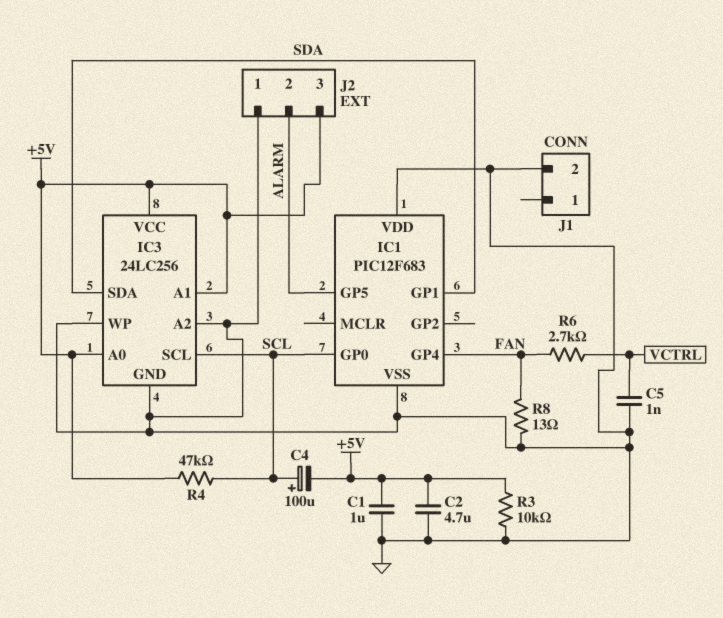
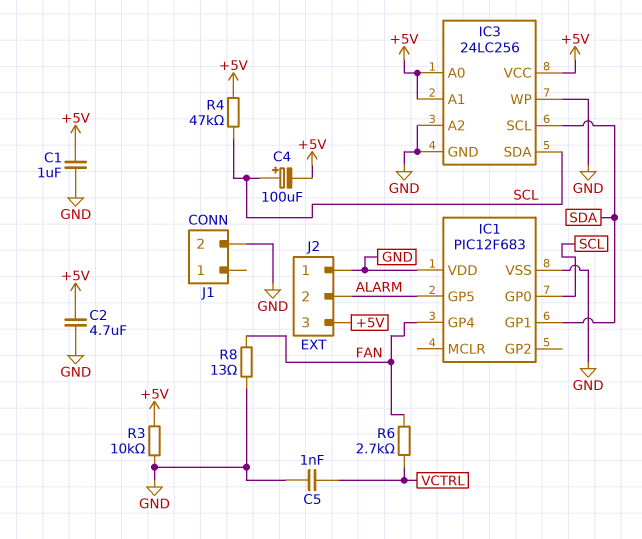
IC3 pin SCL: SCL -> SDA
IC3 pin SDA: SDA -> SCL

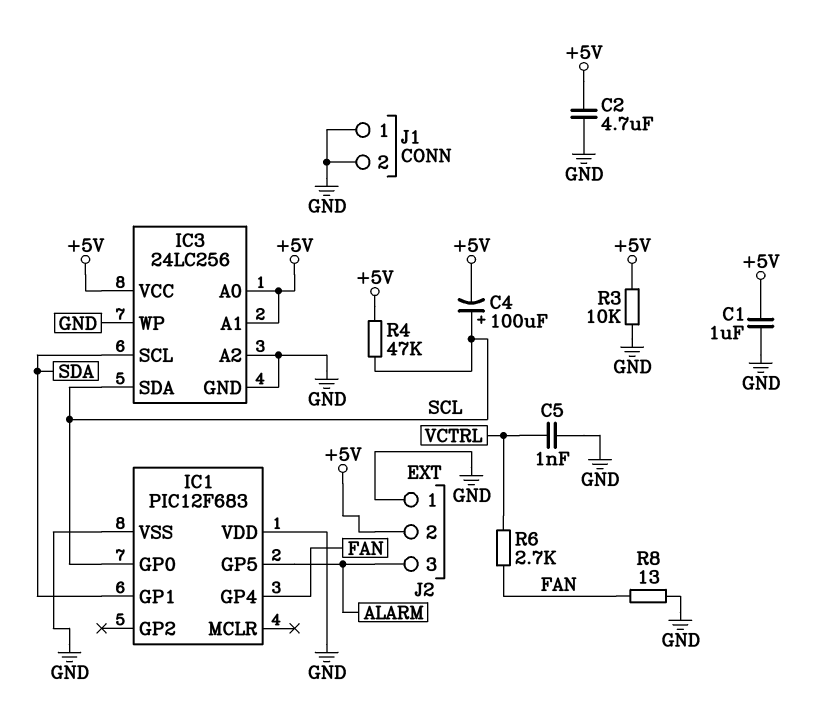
J1 pin 1: none -> GND
J2 pin 2: ALARM -> +5V
J2 pin 3: +5V -> ALARM

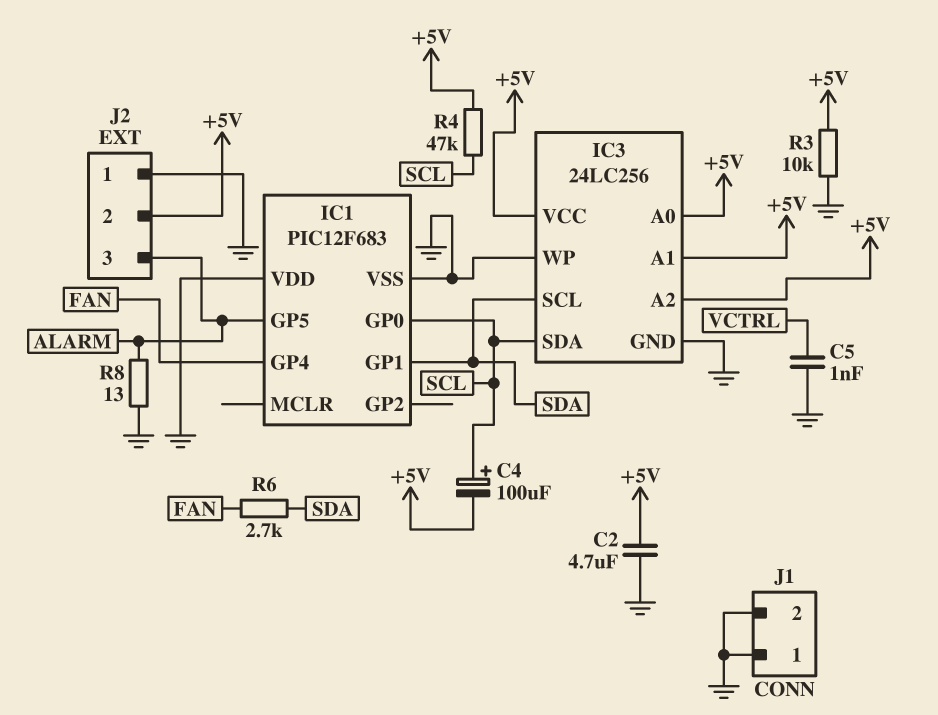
C1: 1uF (+5V, GND) -> none
IC3 pin A2: GND -> +5V
R6: 2.7k (FAN, VCTRL) -> 2.7k (FAN, SDA)
R8: 13 (FAN, GND) -> 13 (ALARM, GND)

